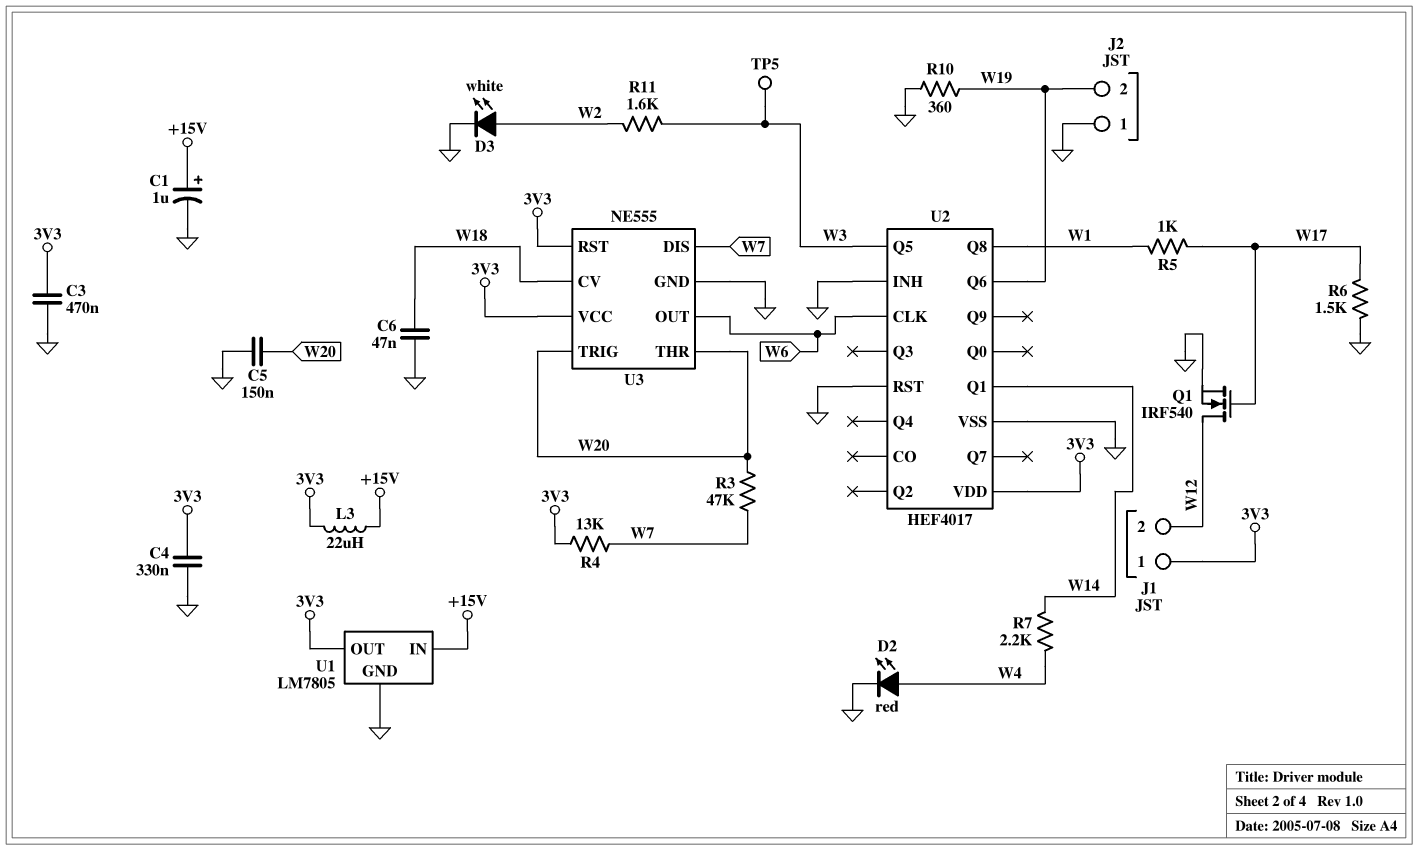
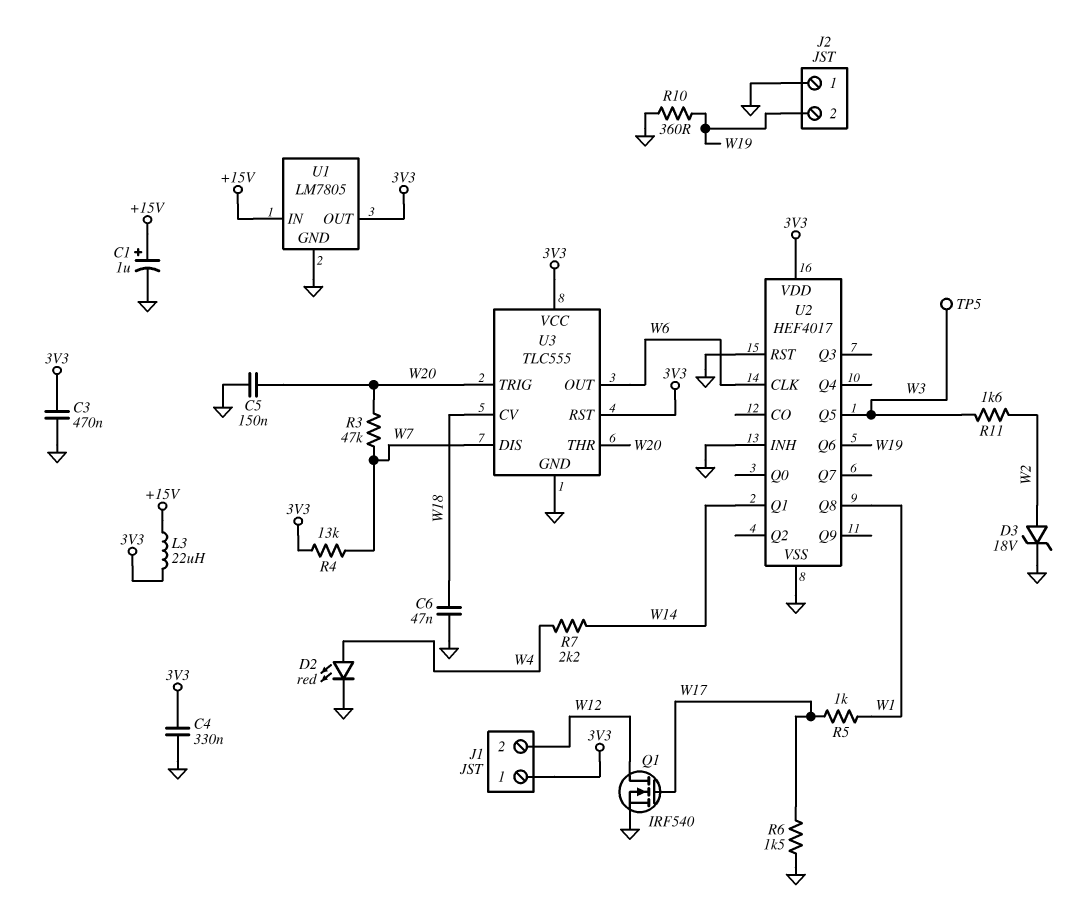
D3: LED white (A W2, K GND) -> zener 18V (A W2, K GND)
U3: NE555 -> TLC555

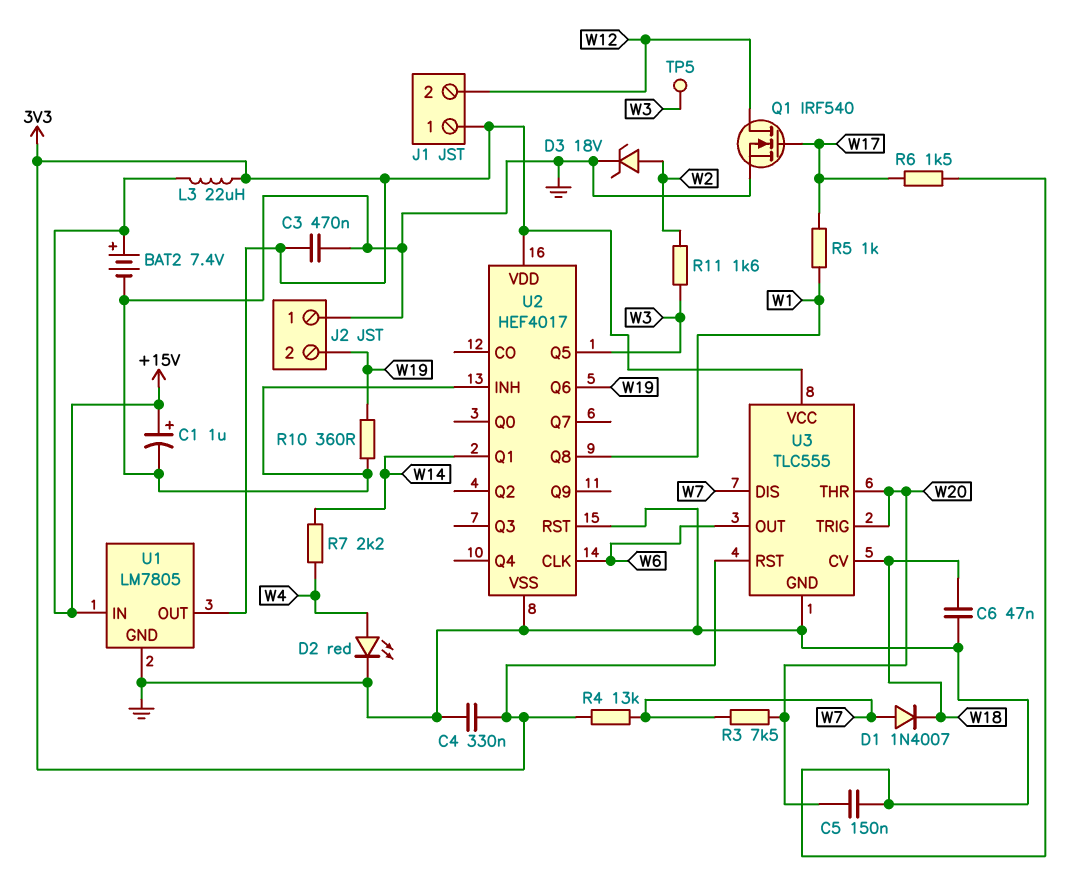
BAT2: none -> 7.4V (plus +15V, minus GND)
D1: none -> diode 1N4007 (A W7, K W18)
R3: 47k (W7, W20) -> 7.5k (W7, W20)

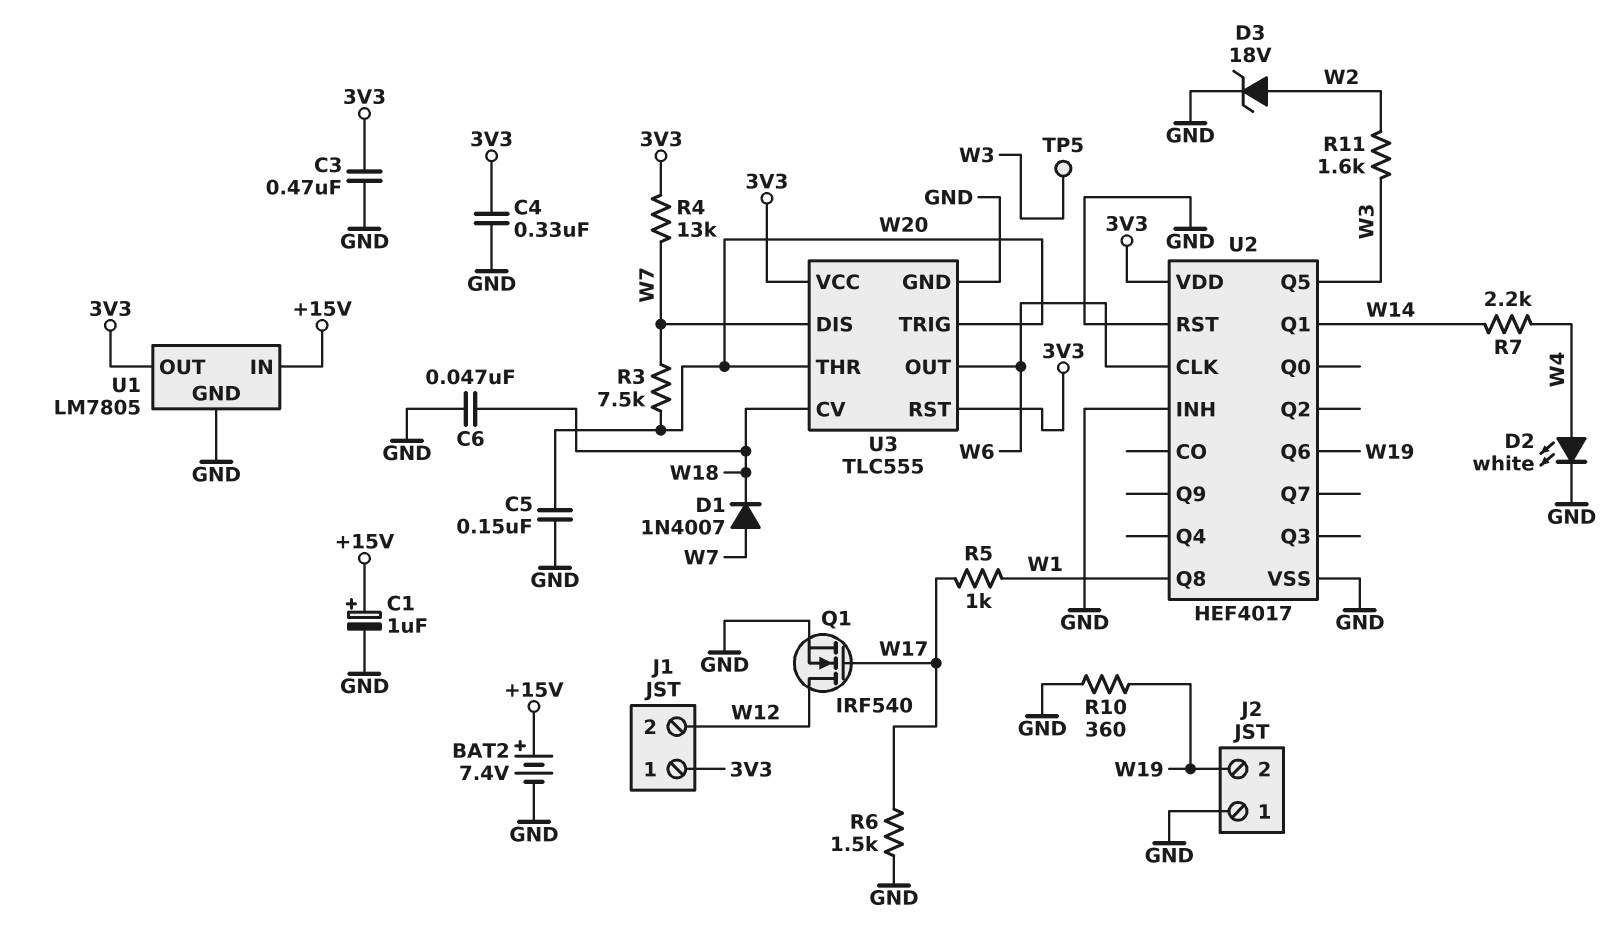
D2: LED red (A W4, K GND) -> LED white (A W4, K GND)
L3: 22uH (+15V, 3V3) -> none

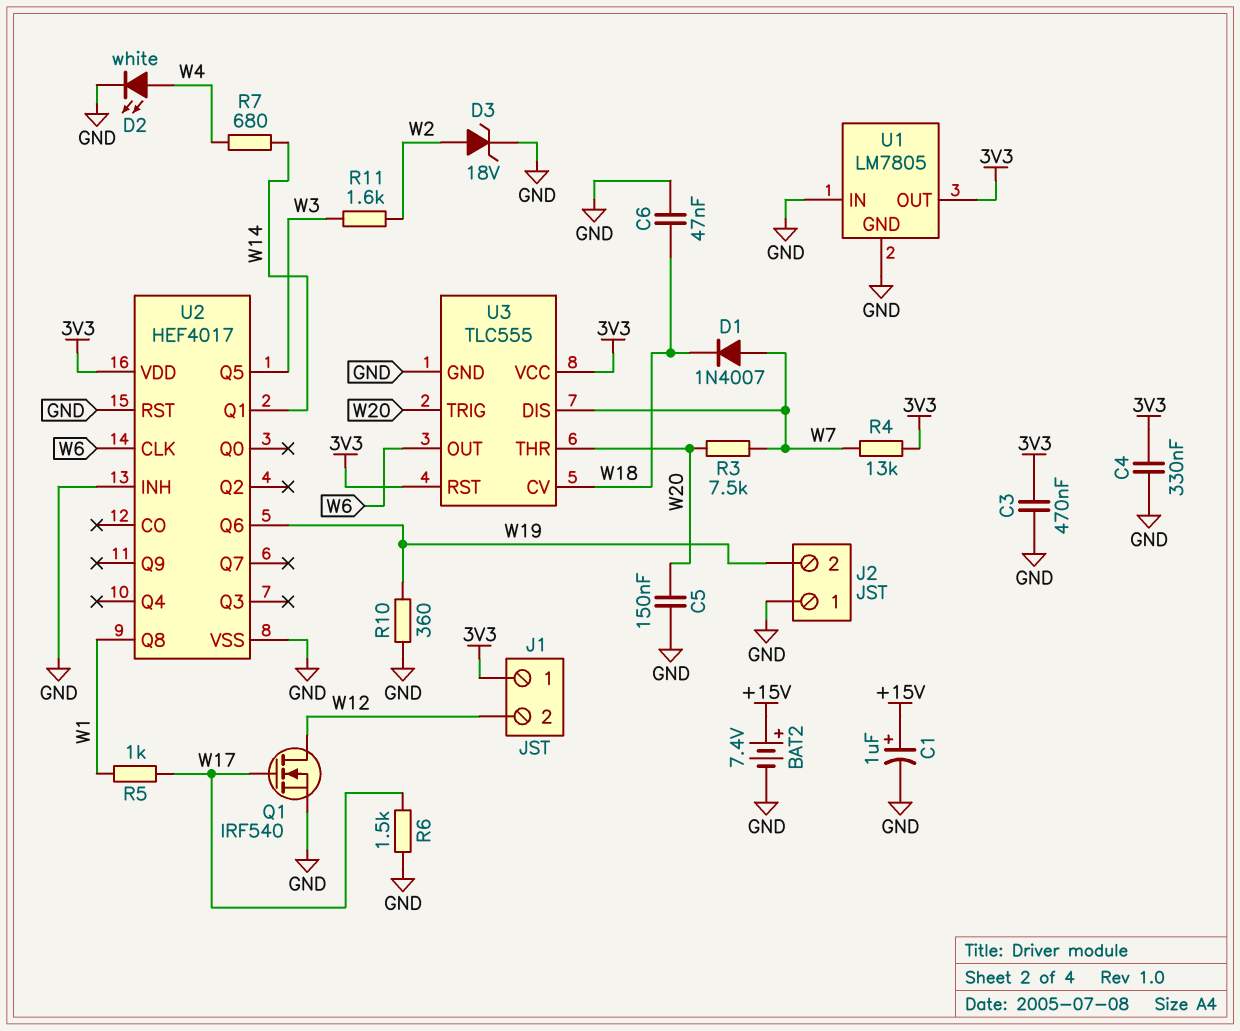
R7: 2.2k (W4, W14) -> 680 (W4, W14)
TP5: test point (W3) -> none
U1 pin IN: +15V -> GND

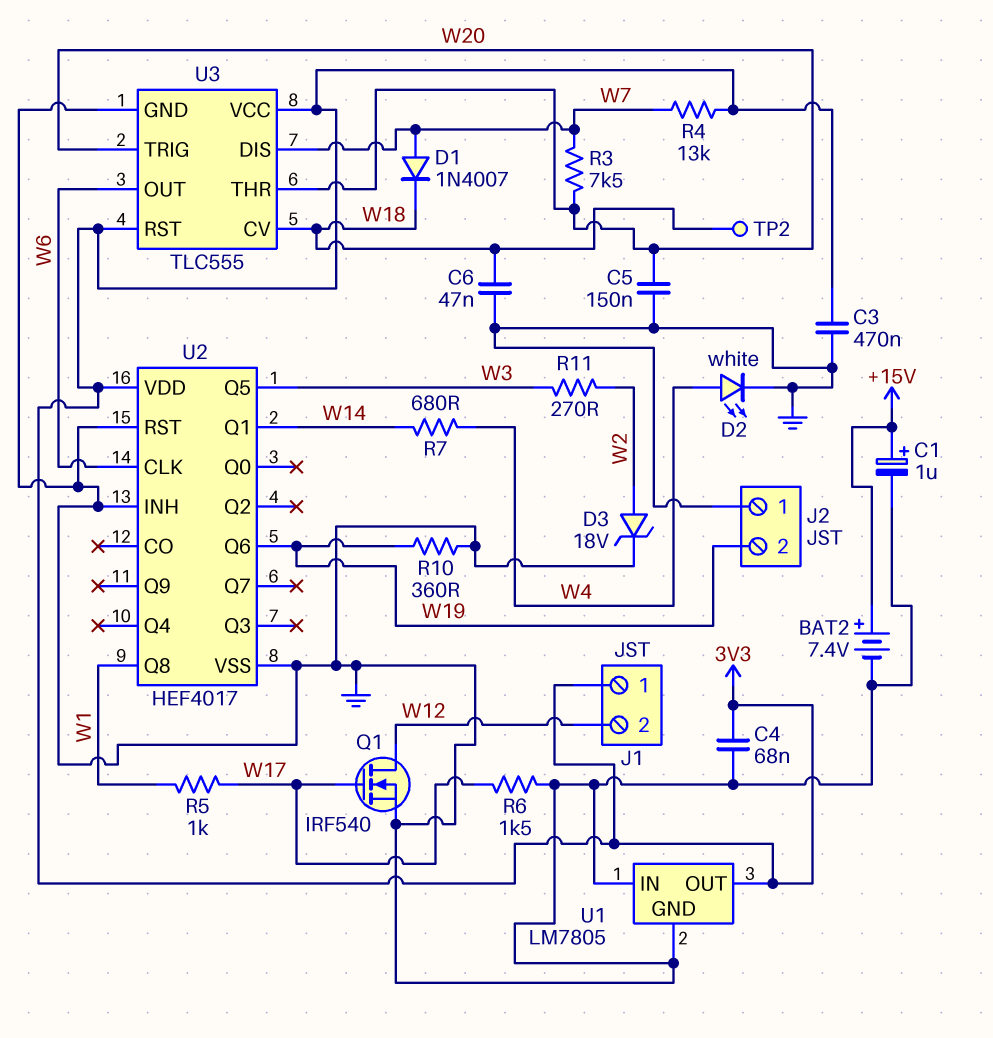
C4: 330nF (3V3, GND) -> 68nF (3V3, GND)
R11: 1.6k (W2, W3) -> 270 (W2, W3)
TP2: none -> test point (W18)

